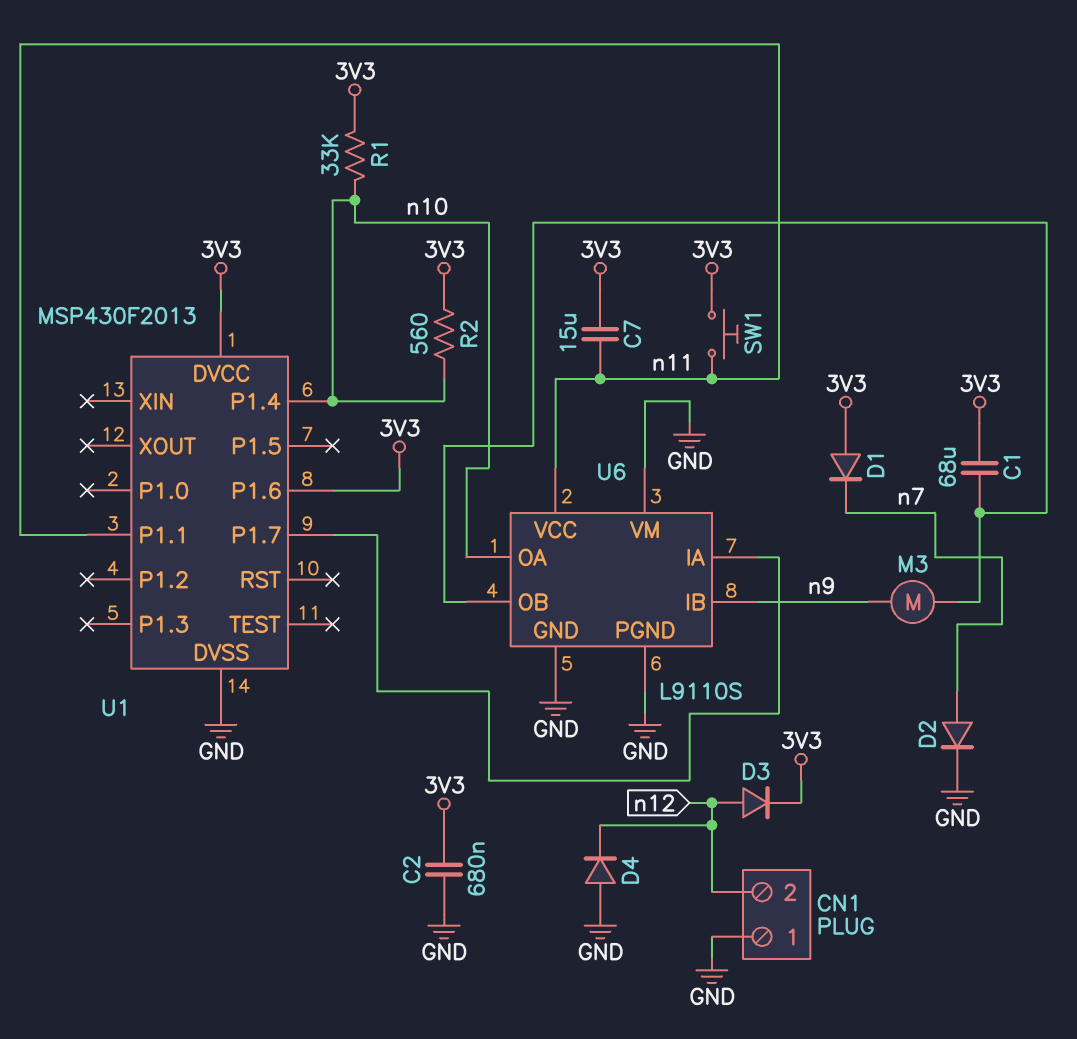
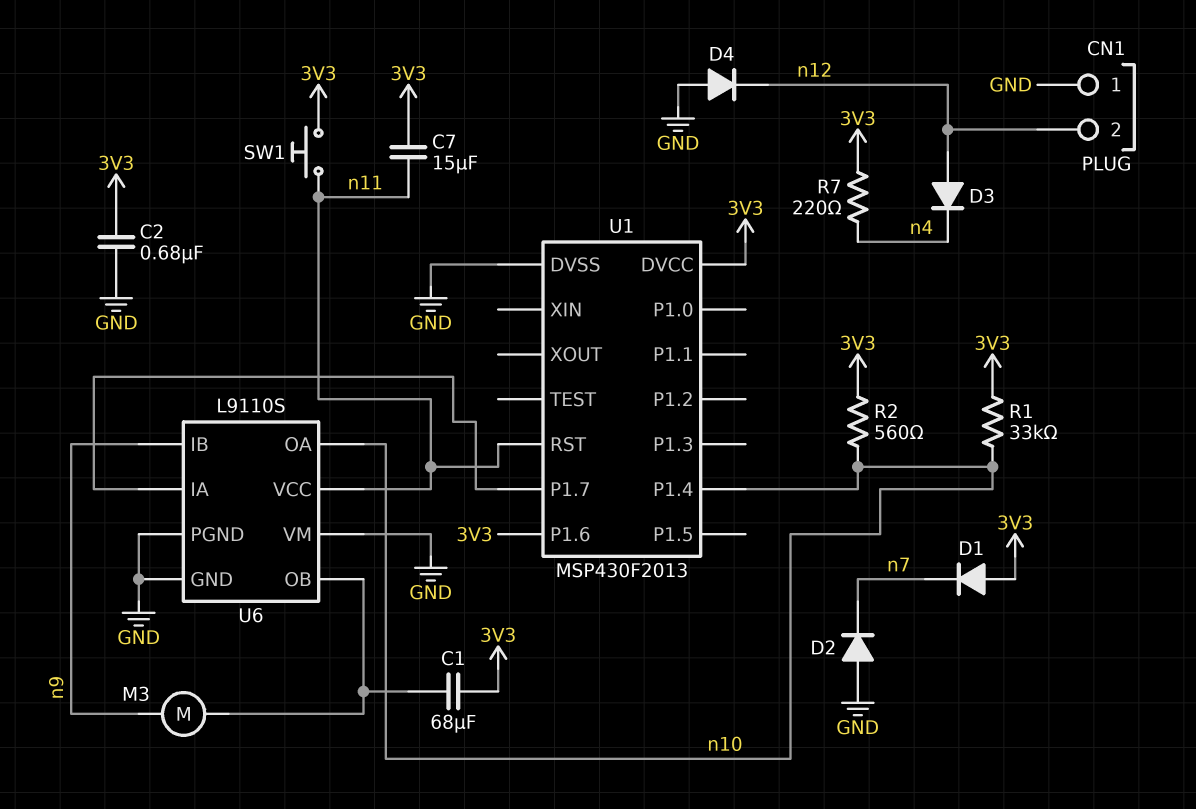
D2: diode (A n7, K GND) -> diode (A GND, K n7)
D3: diode (A n12, K 3V3) -> diode (A n12, K n4)
R7: none -> 220 (3V3, n4)
U1 pin P1.1: n11 -> none
U1 pin RST: none -> n11

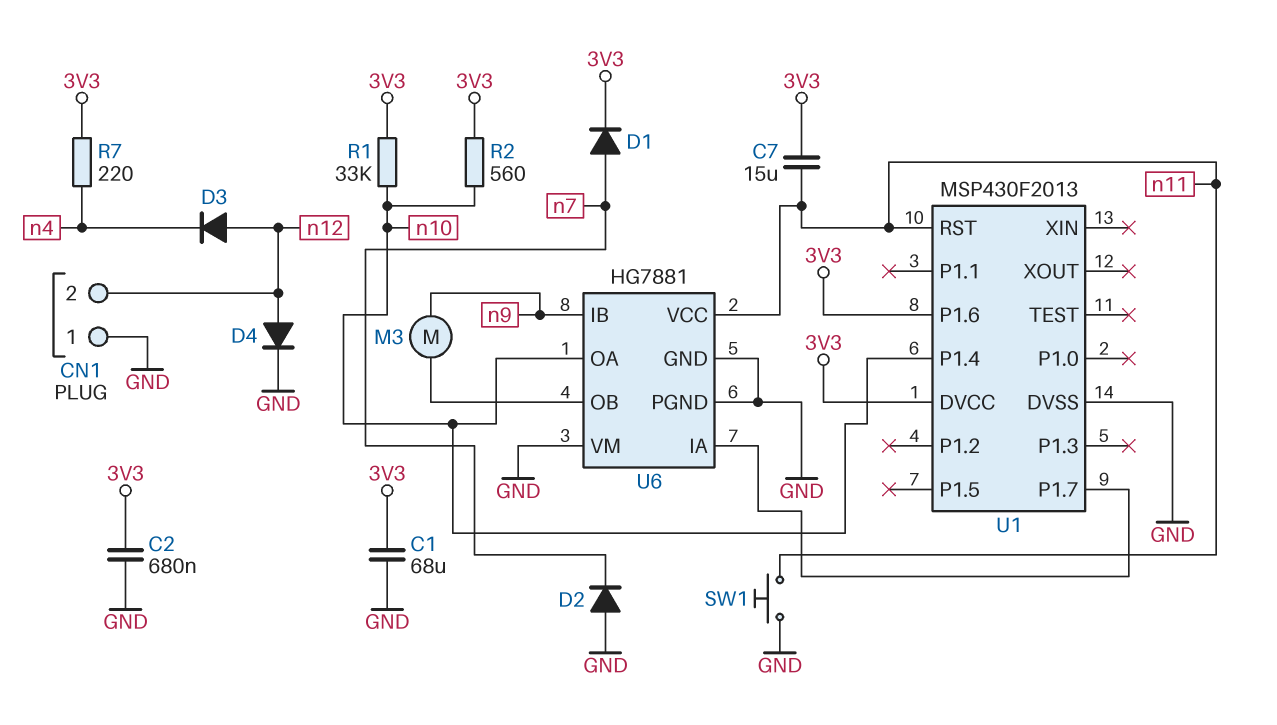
C1: 68uF (3V3, U6/OB) -> 68uF (3V3, GND)
D1: diode (A 3V3, K n7) -> diode (A n7, K 3V3)
D4: diode (A GND, K n12) -> diode (A n12, K GND)
SW1: button (3V3, n11) -> button (GND, n11)
U6: L9110S -> HG7881

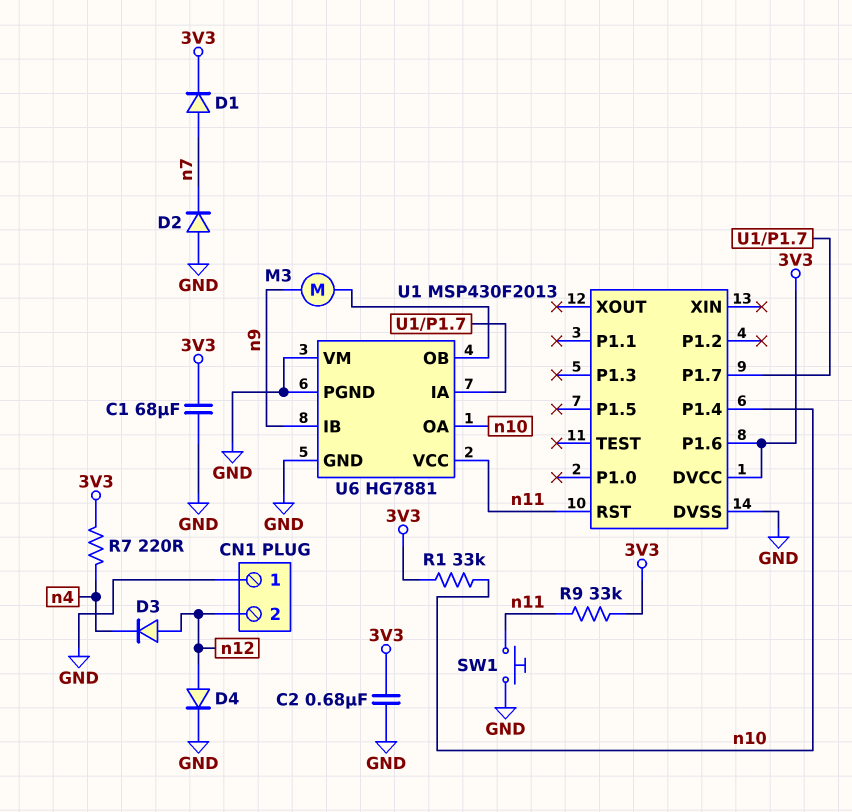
C7: 15uF (3V3, n11) -> none
R2: 560 (3V3, n10) -> none
R9: none -> 33k (3V3, n11)

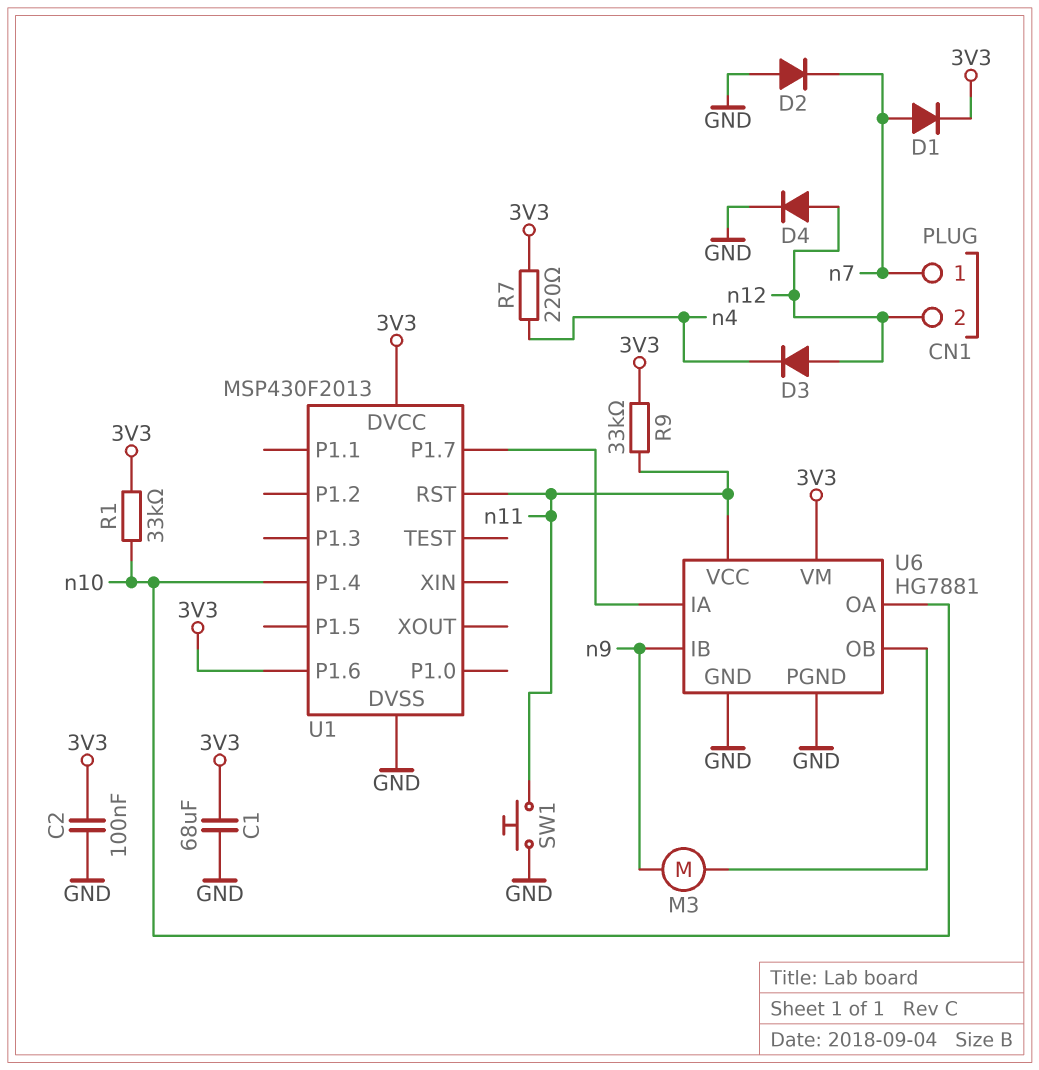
C2: 680nF (3V3, GND) -> 100nF (3V3, GND)
CN1 pin 1: GND -> n7
U6 pin VM: GND -> 3V3

